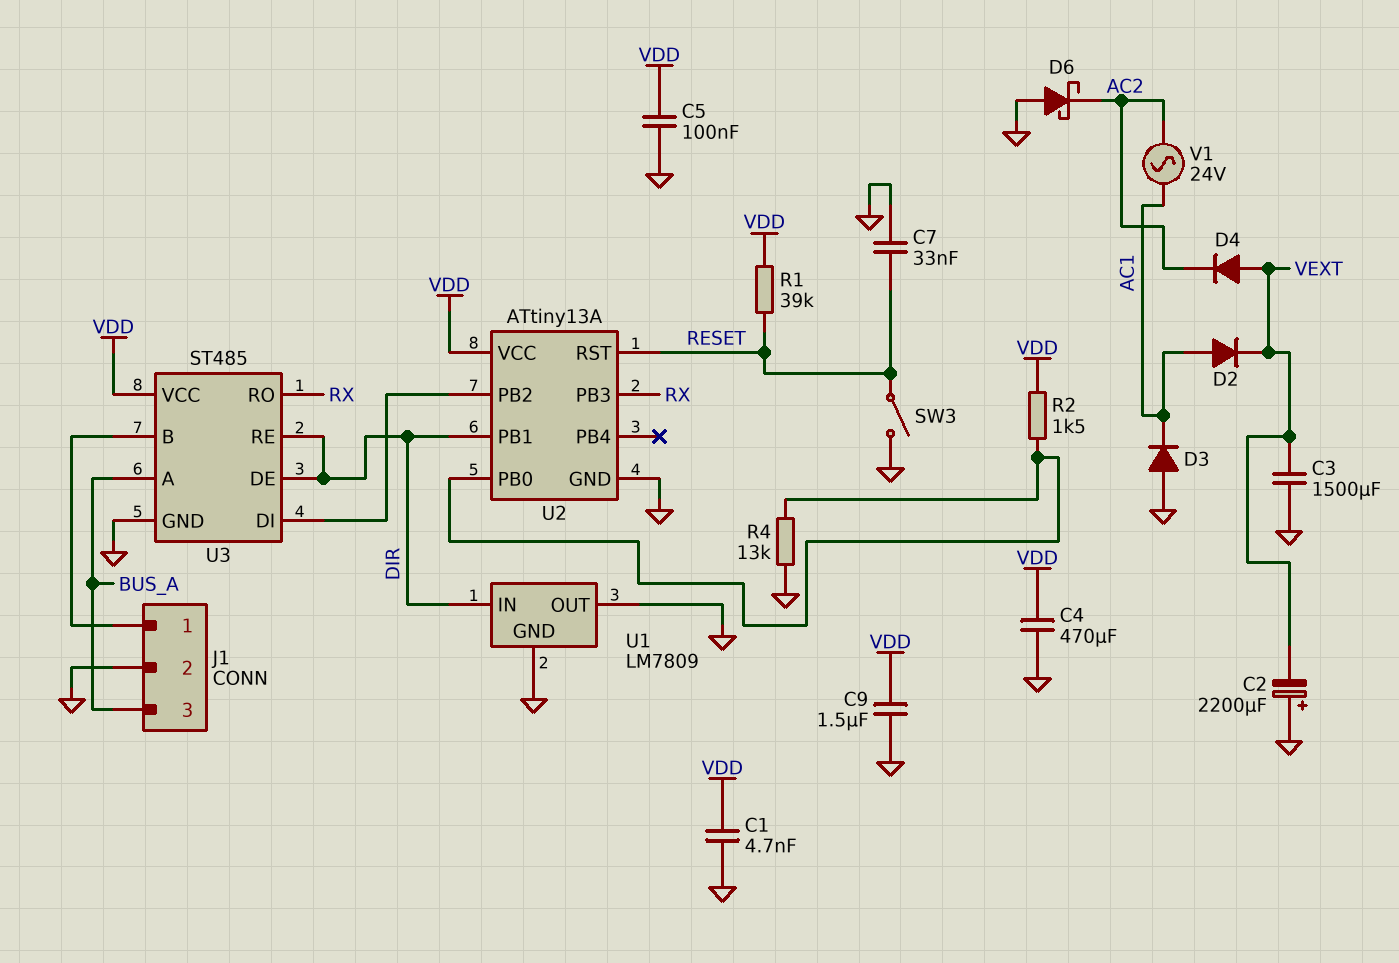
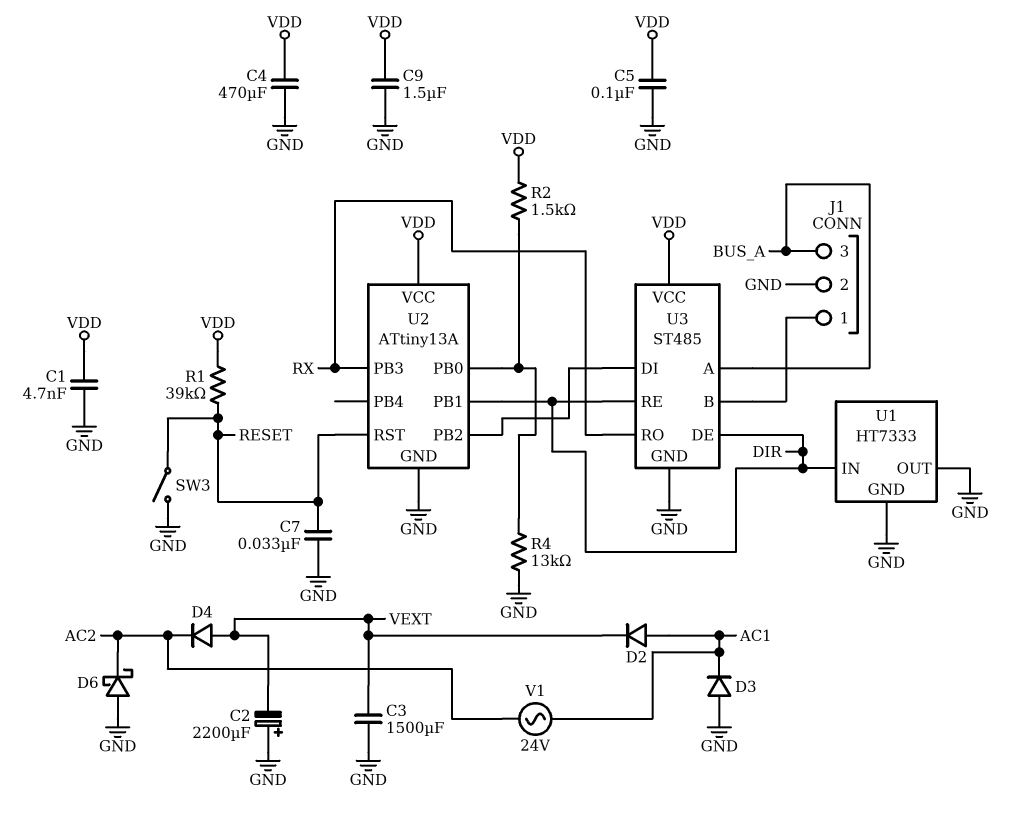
U1: LM7809 -> HT7333

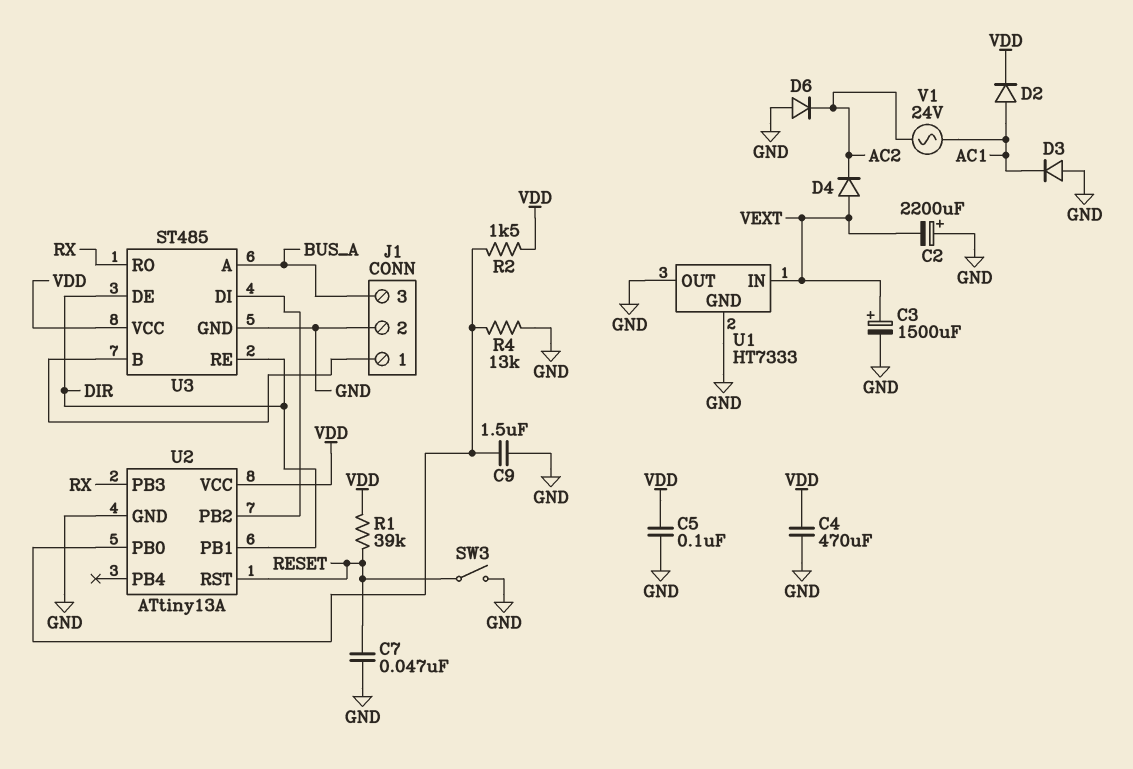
C1: 4.7nF (GND, VDD) -> none
C3: 1500uF (GND, VEXT) -> 1500uF (plus VEXT, minus GND)
C7: 33nF (GND, RESET) -> 47nF (GND, RESET)
C9: 1.5uF (GND, VDD) -> 1.5uF (GND, U2/PB0)
D2: diode (A AC1, K VEXT) -> diode (A AC1, K VDD)
D6: schottky (A GND, K AC2) -> diode (A GND, K AC2)
U1 pin IN: DIR -> VEXT

